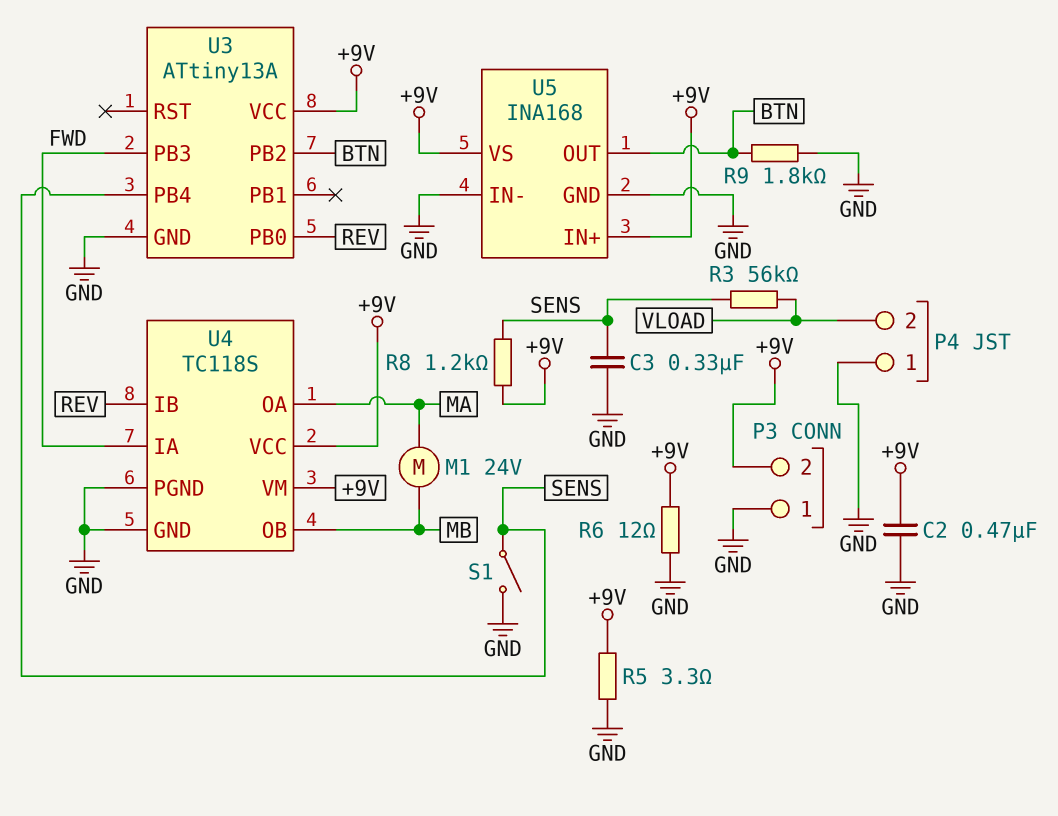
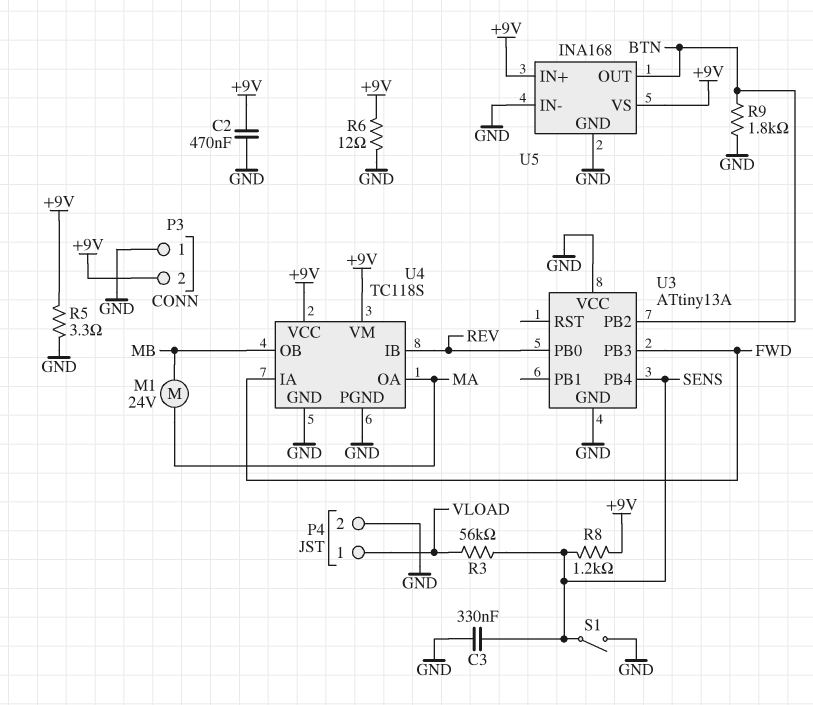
P4 pin 1: GND -> VLOAD
P4 pin 2: VLOAD -> GND
U3 pin VCC: +9V -> GND

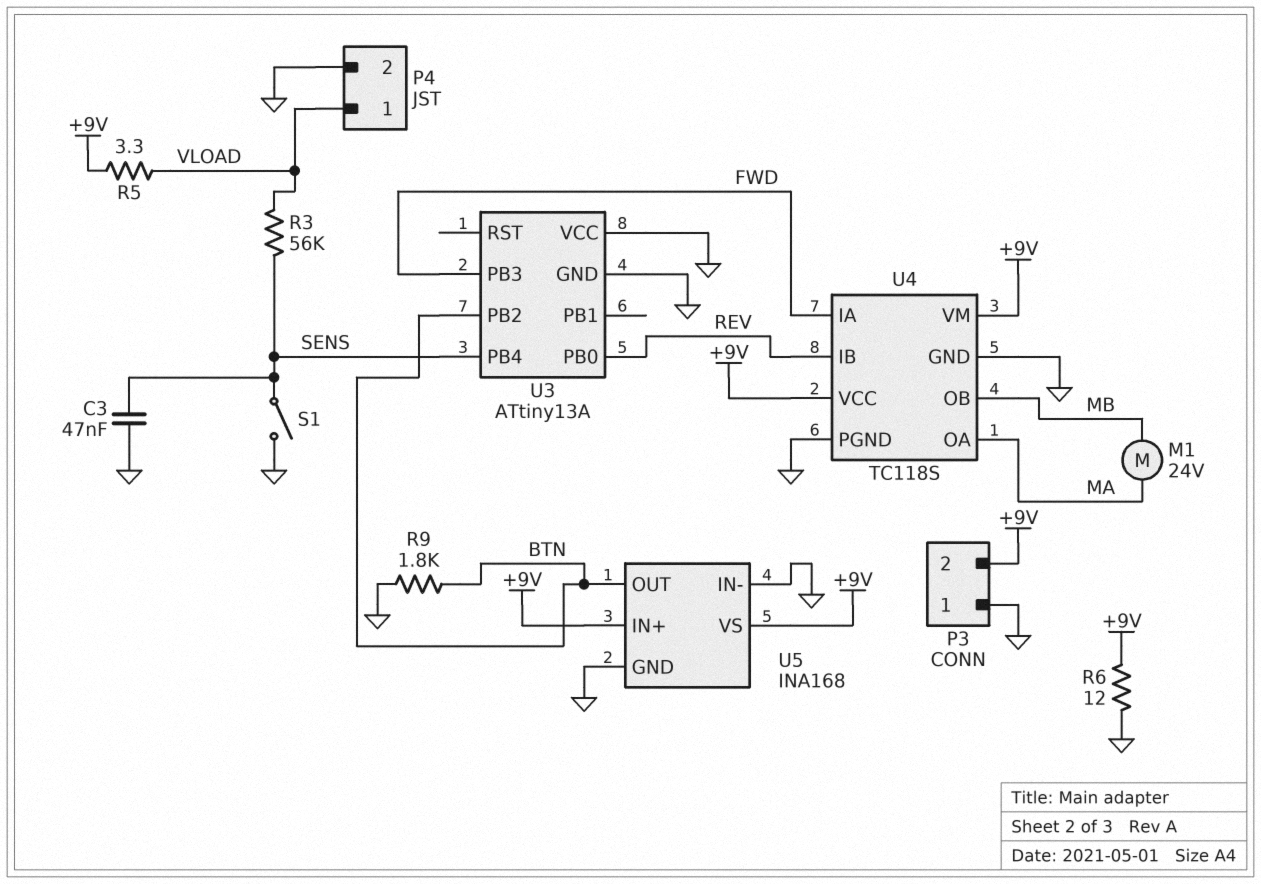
C2: 470nF (+9V, GND) -> none
C3: 330nF (GND, SENS) -> 47nF (GND, SENS)
R5: 3.3 (+9V, GND) -> 3.3 (+9V, VLOAD)
R8: 1.2k (+9V, SENS) -> none

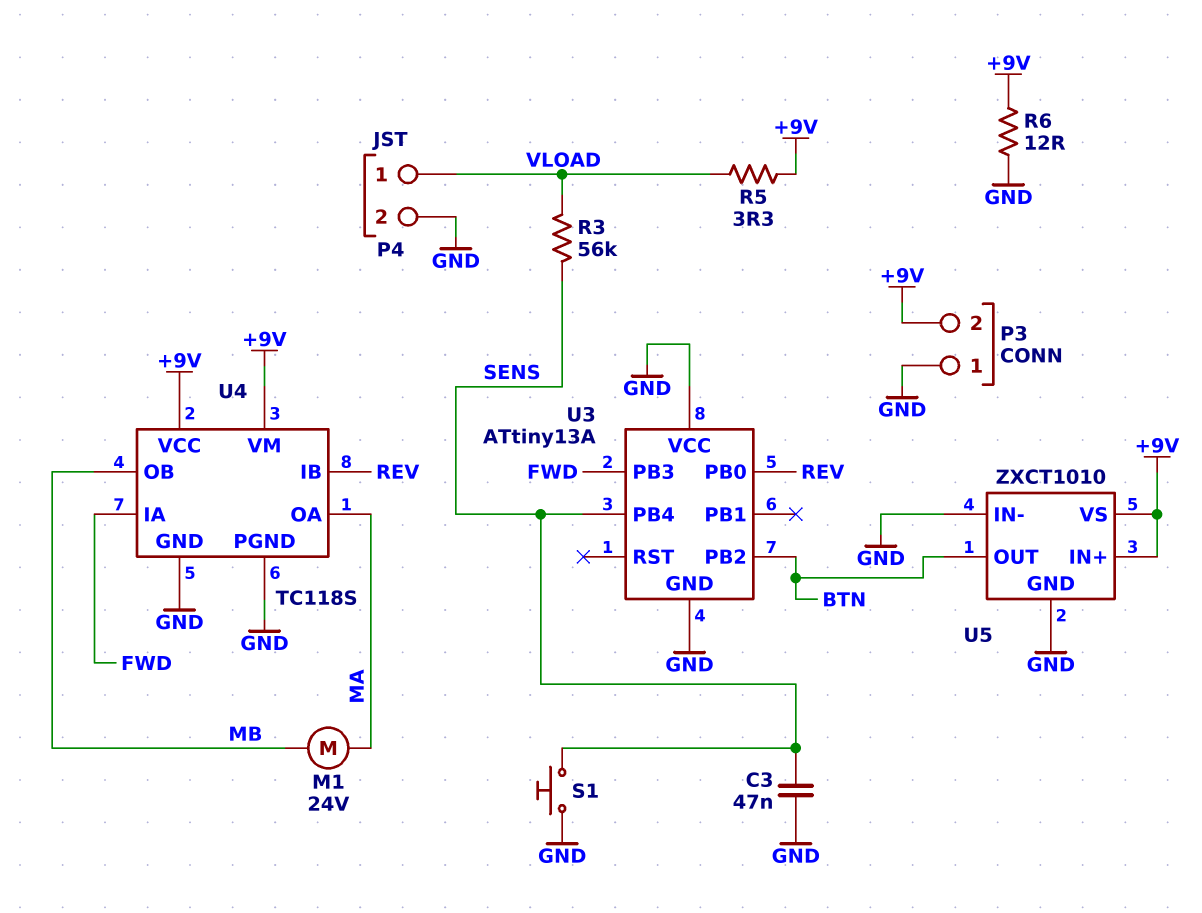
R9: 1.8k (BTN, GND) -> none
S1: switch (GND, SENS) -> button (GND, SENS)
U5: INA168 -> ZXCT1010

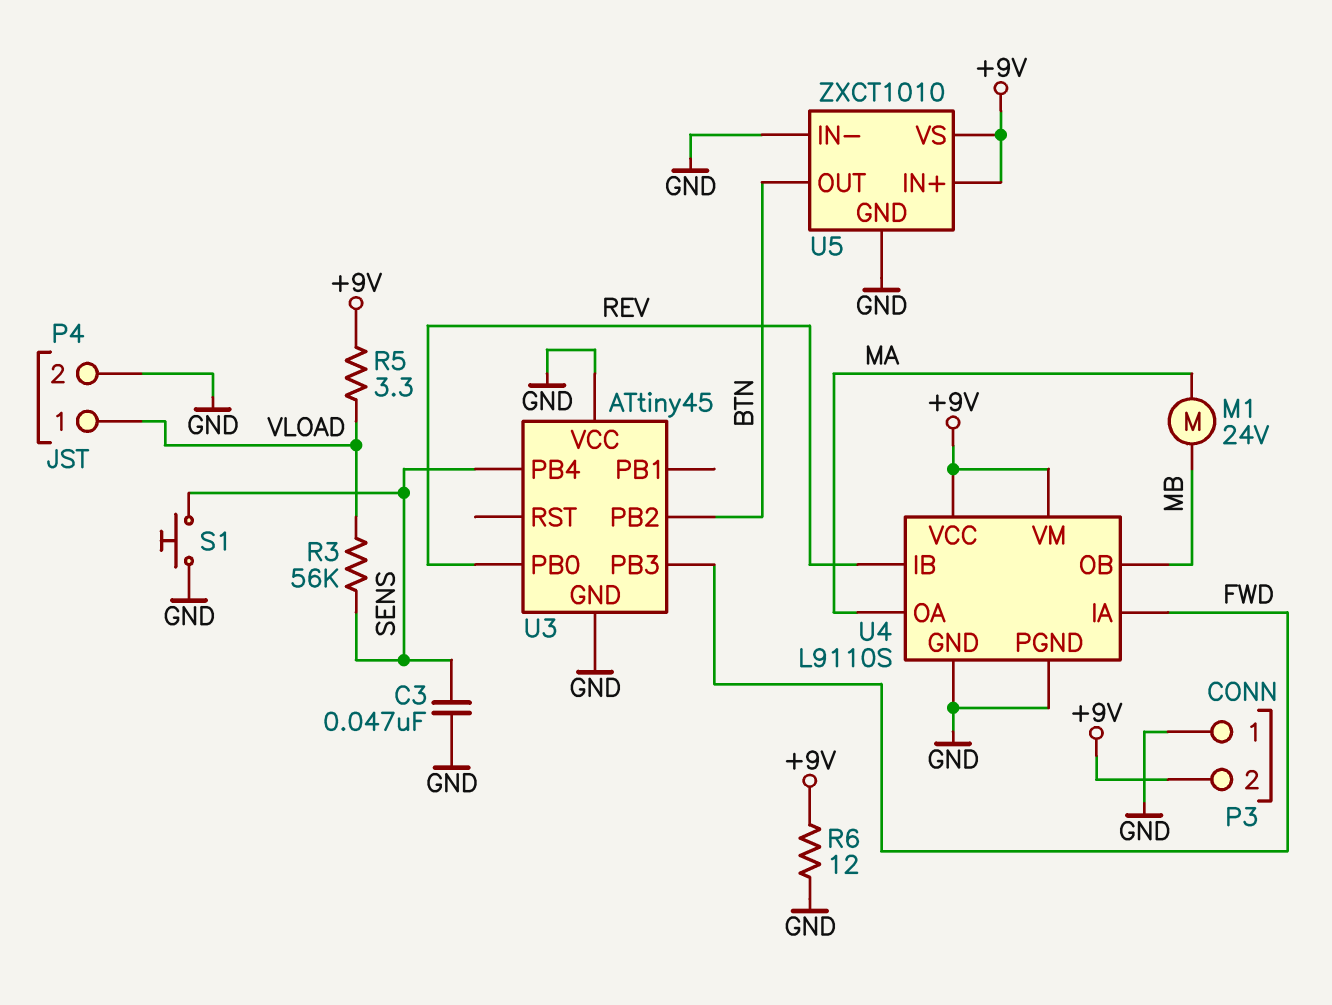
U3: ATtiny13A -> ATtiny45
U4: TC118S -> L9110S

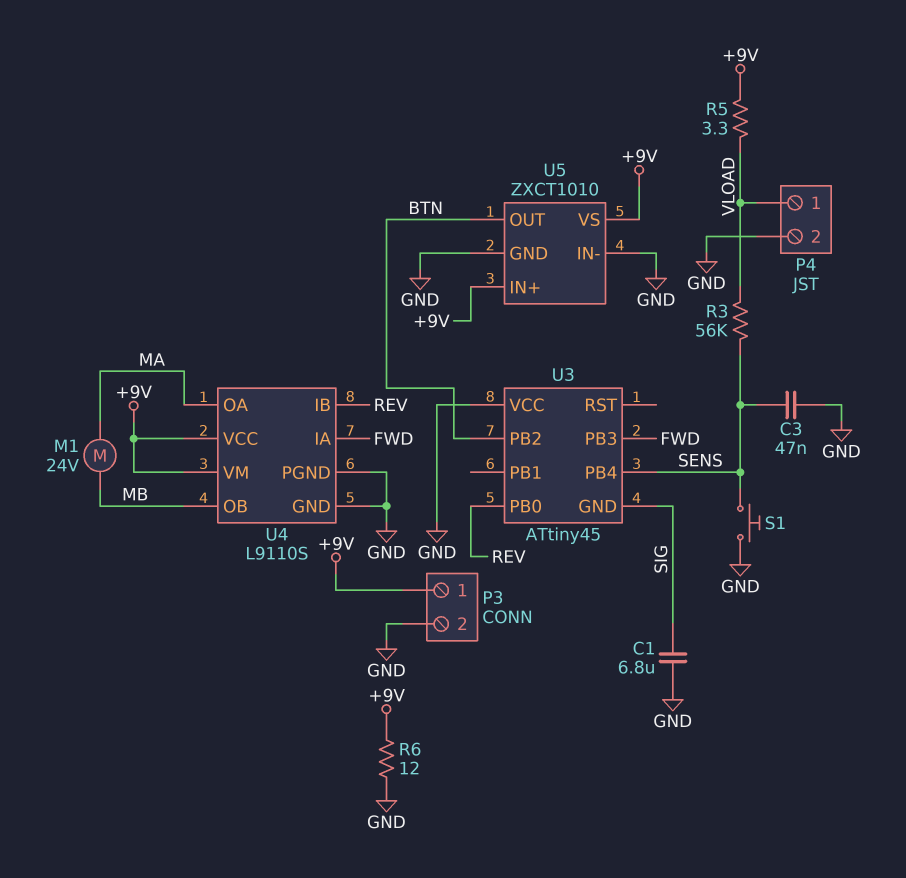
C1: none -> 6.8uF (GND, SIG)
P3 pin 1: GND -> +9V
P3 pin 2: +9V -> GND
U3 pin GND: GND -> SIG

